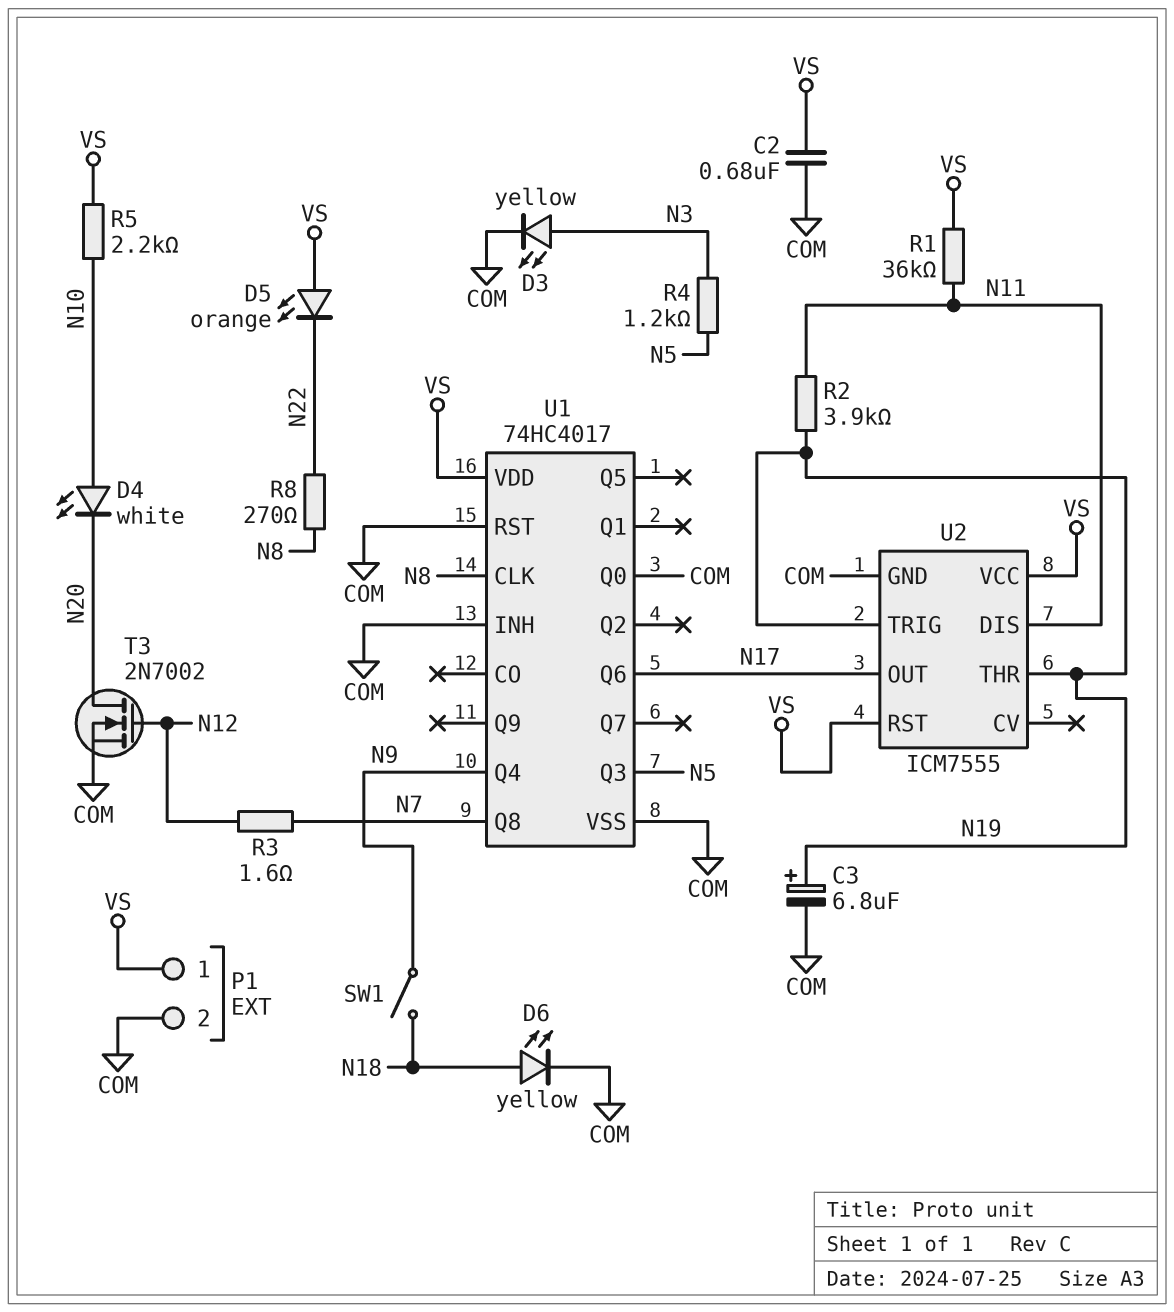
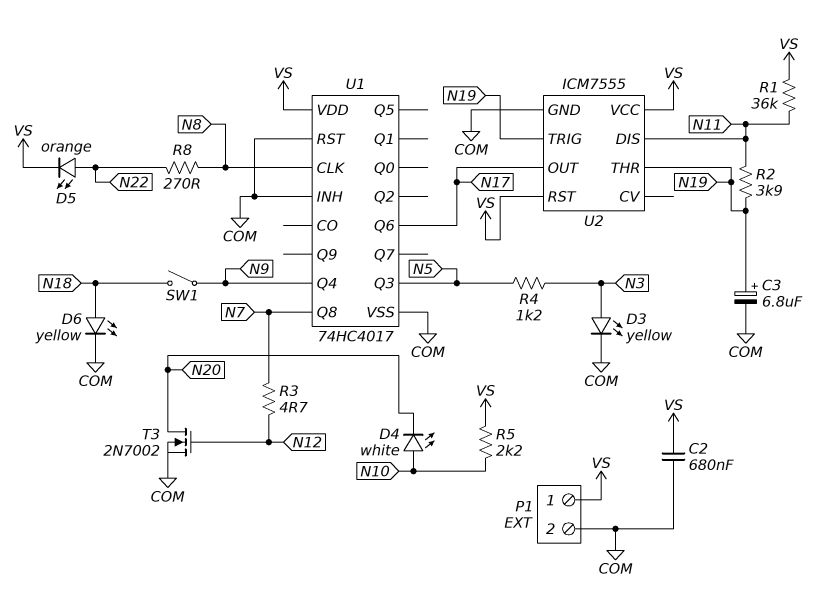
D5: LED orange (A VS, K N22) -> LED orange (A N22, K VS)
R3: 1.6 (N7, N12) -> 4.7 (N7, N12)
U1 pin Q0: COM -> none

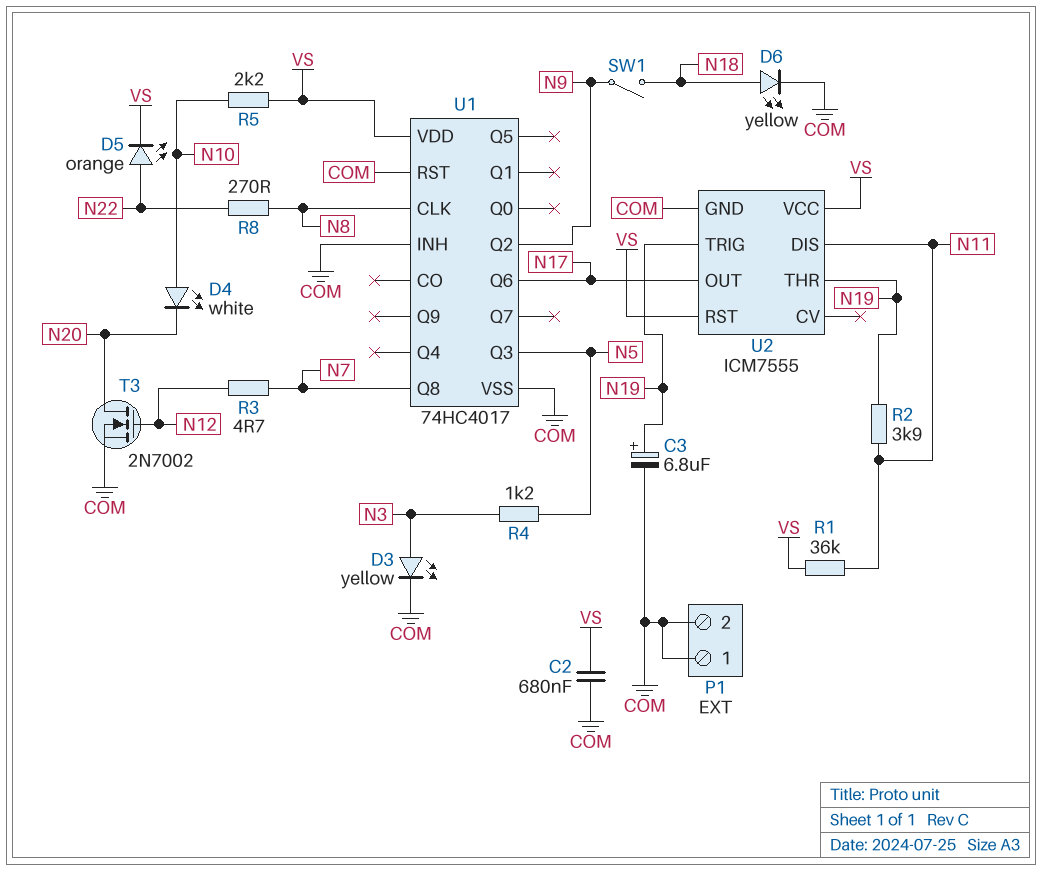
P1 pin 1: VS -> COM
U1 pin Q2: none -> N9
U1 pin Q4: N9 -> none

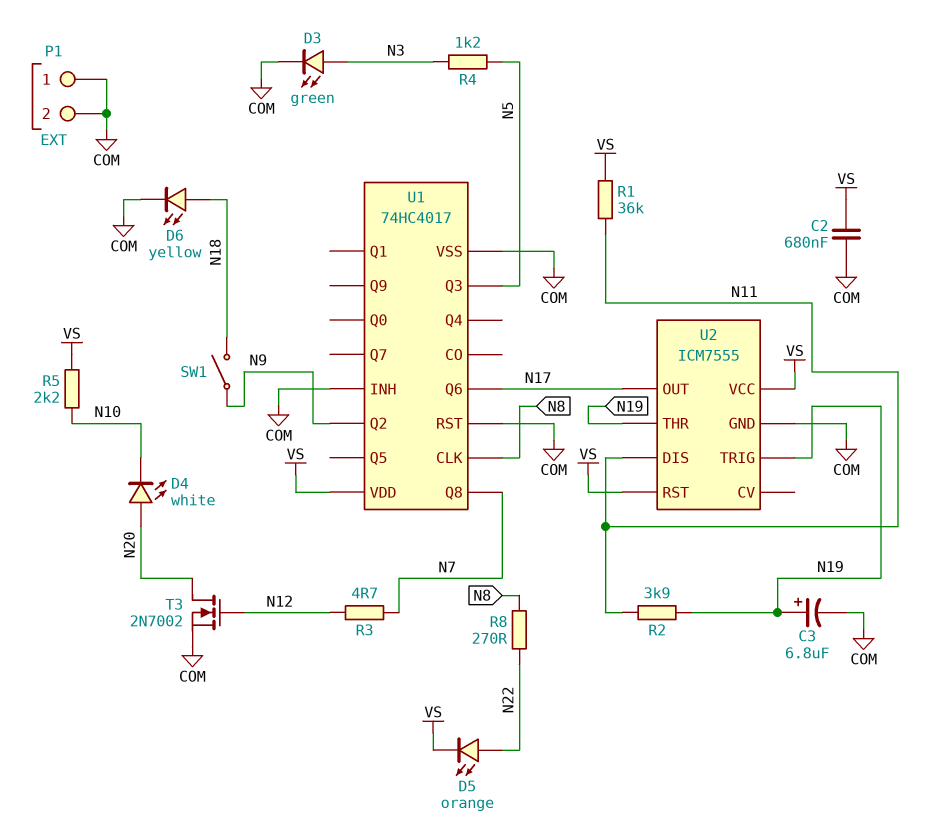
D3: LED yellow (A N3, K COM) -> LED green (A N3, K COM)
D4: LED white (A N10, K N20) -> LED white (A N20, K N10)

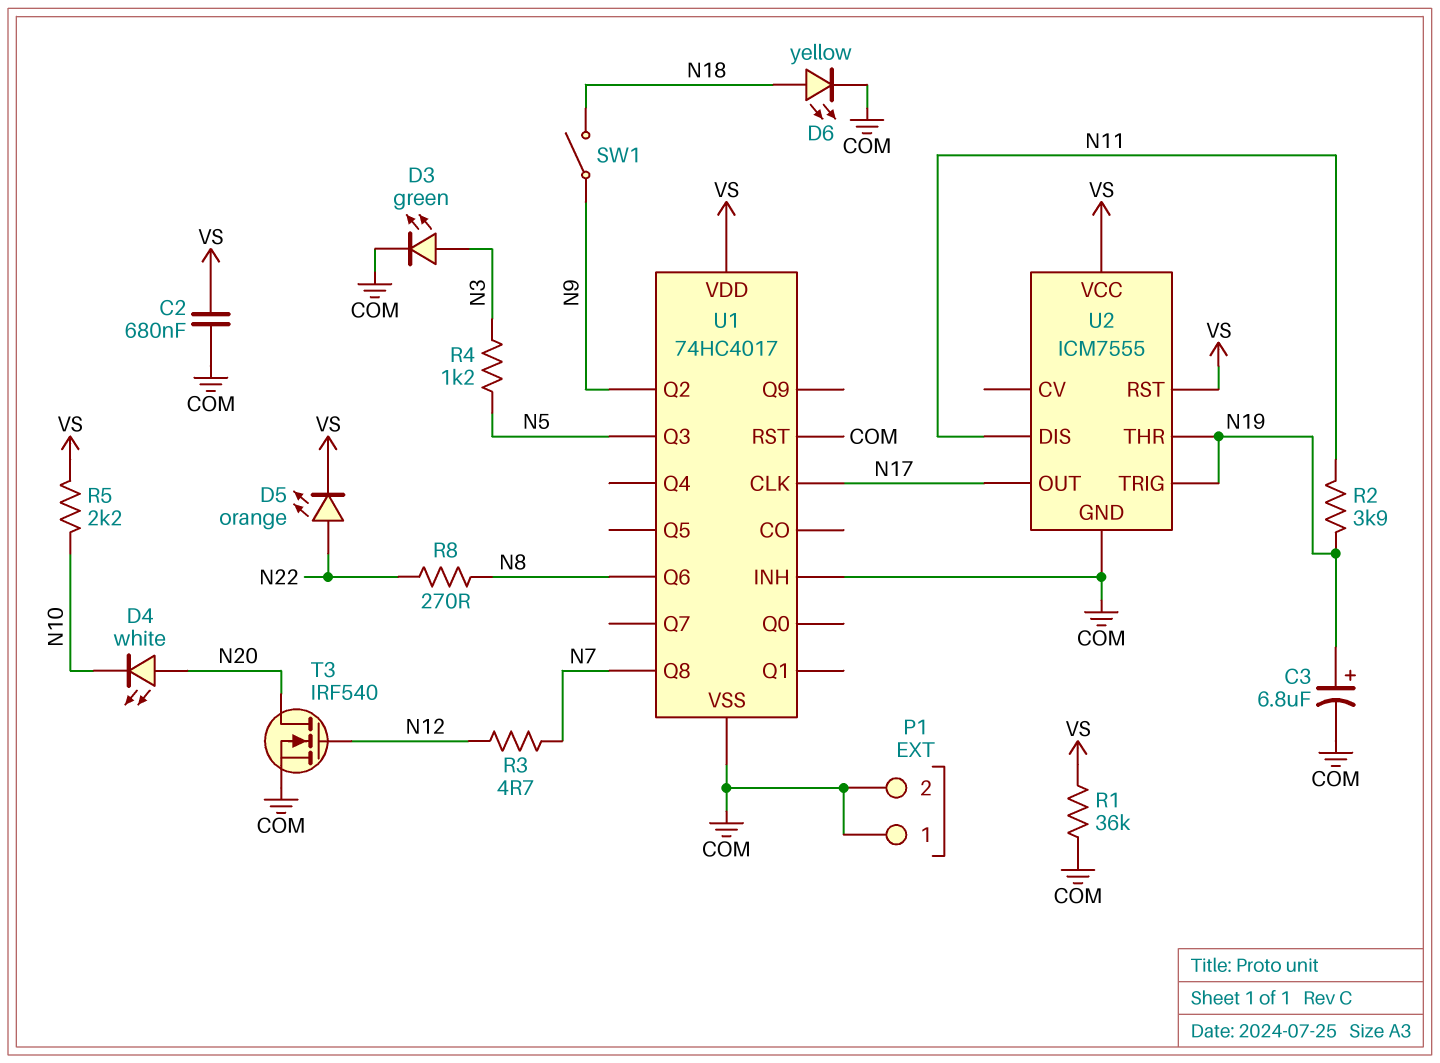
R1: 36k (N11, VS) -> 36k (COM, VS)
T3: NMOS 2N7002 (G N12, D N20, S COM) -> NMOS IRF540 (G N12, D N20, S COM)
U1 pin CLK: N8 -> N17
U1 pin Q6: N17 -> N8

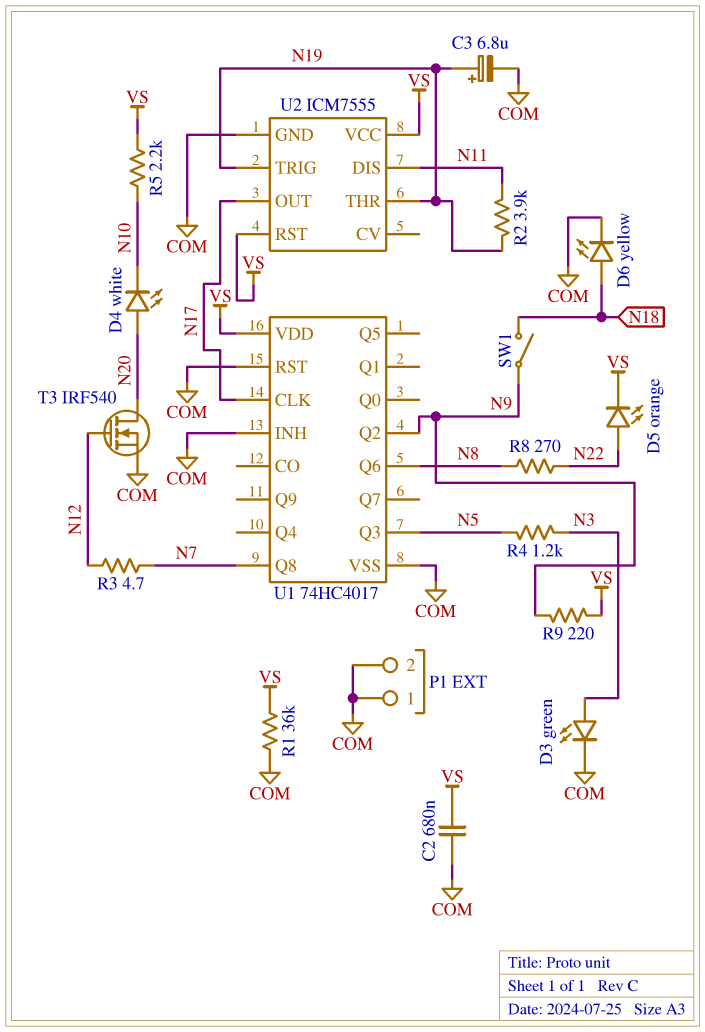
R9: none -> 220 (N9, VS)

